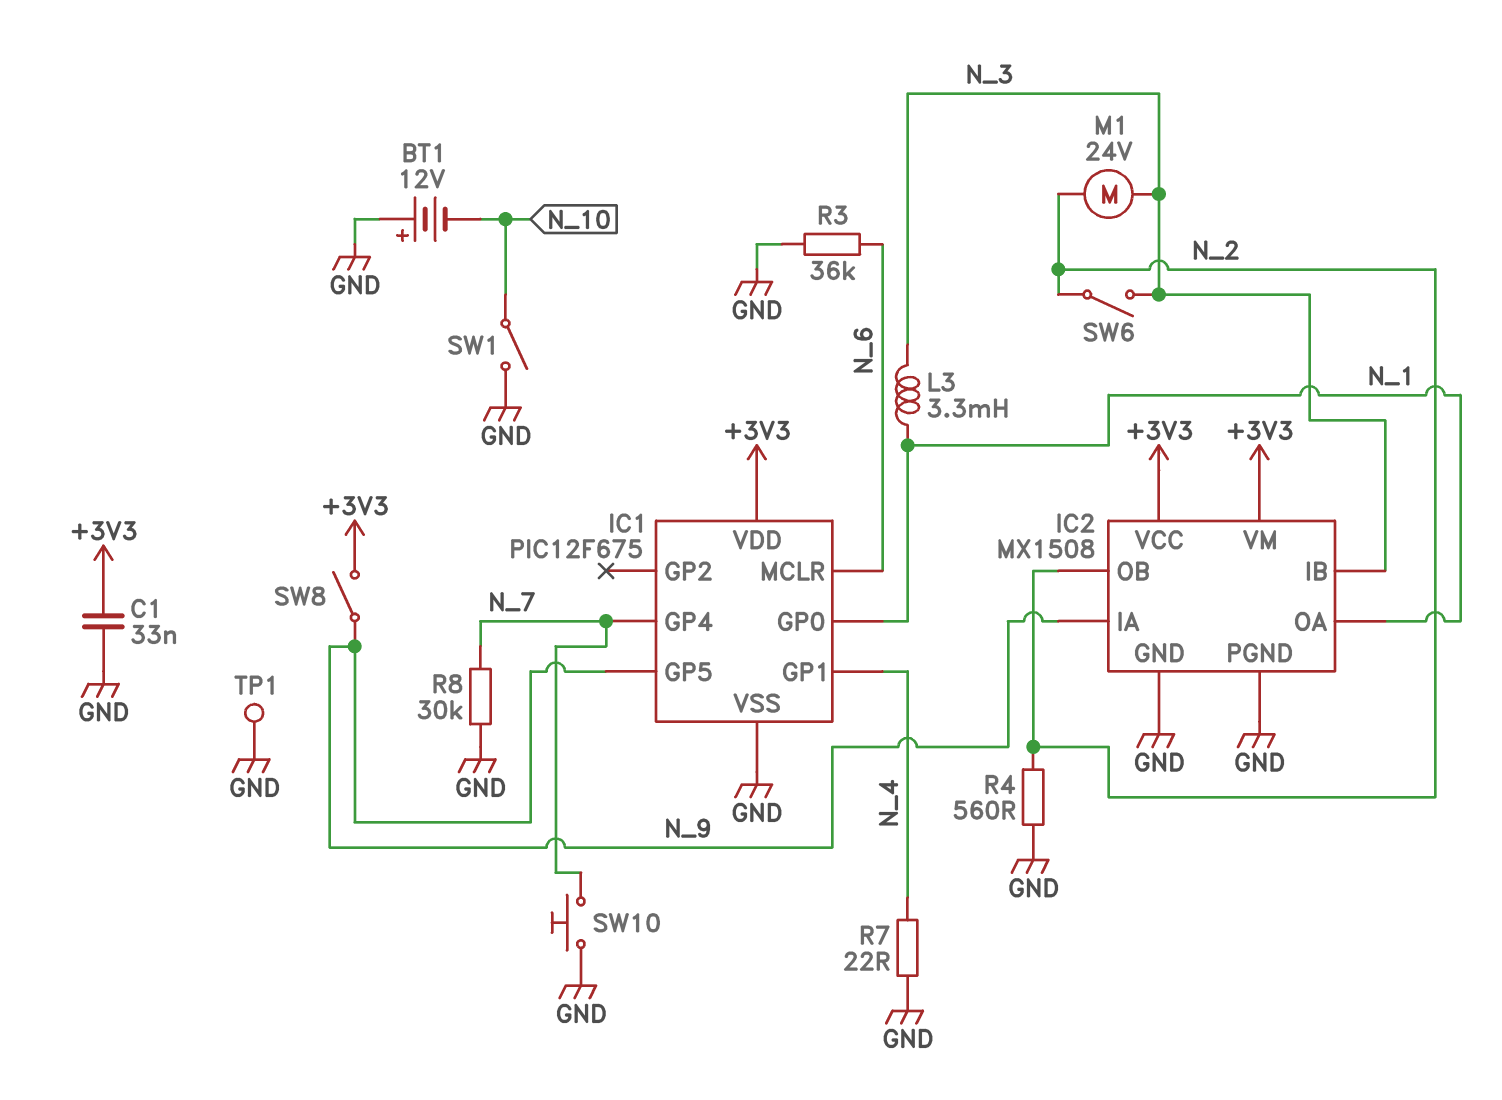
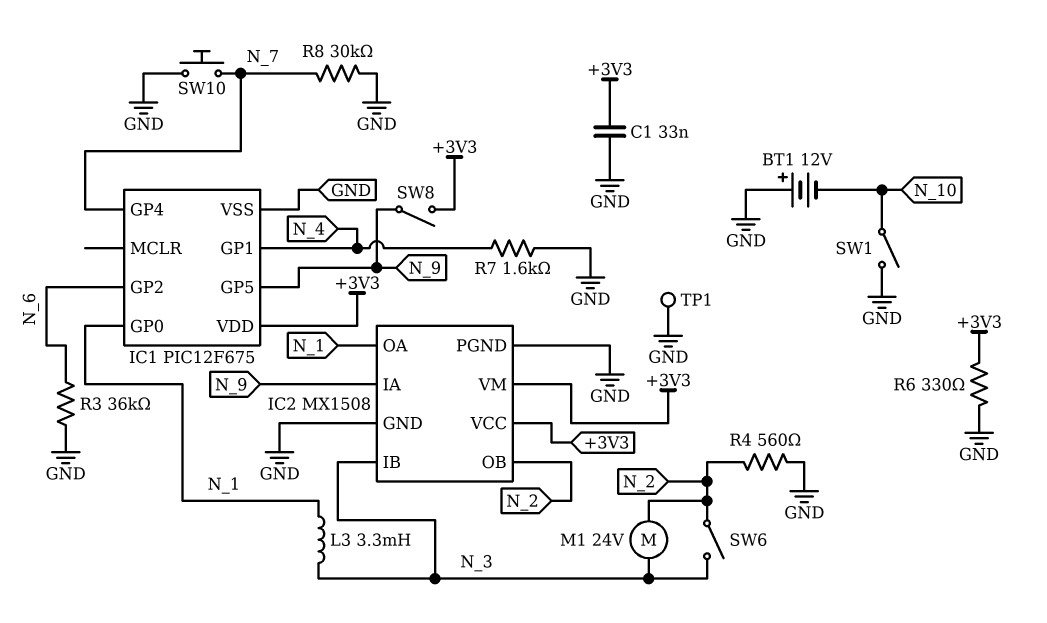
IC1 pin GP2: none -> N_6
IC1 pin MCLR: N_6 -> none
R6: none -> 330 (+3V3, GND)
R7: 22 (GND, N_4) -> 1.6k (GND, N_4)

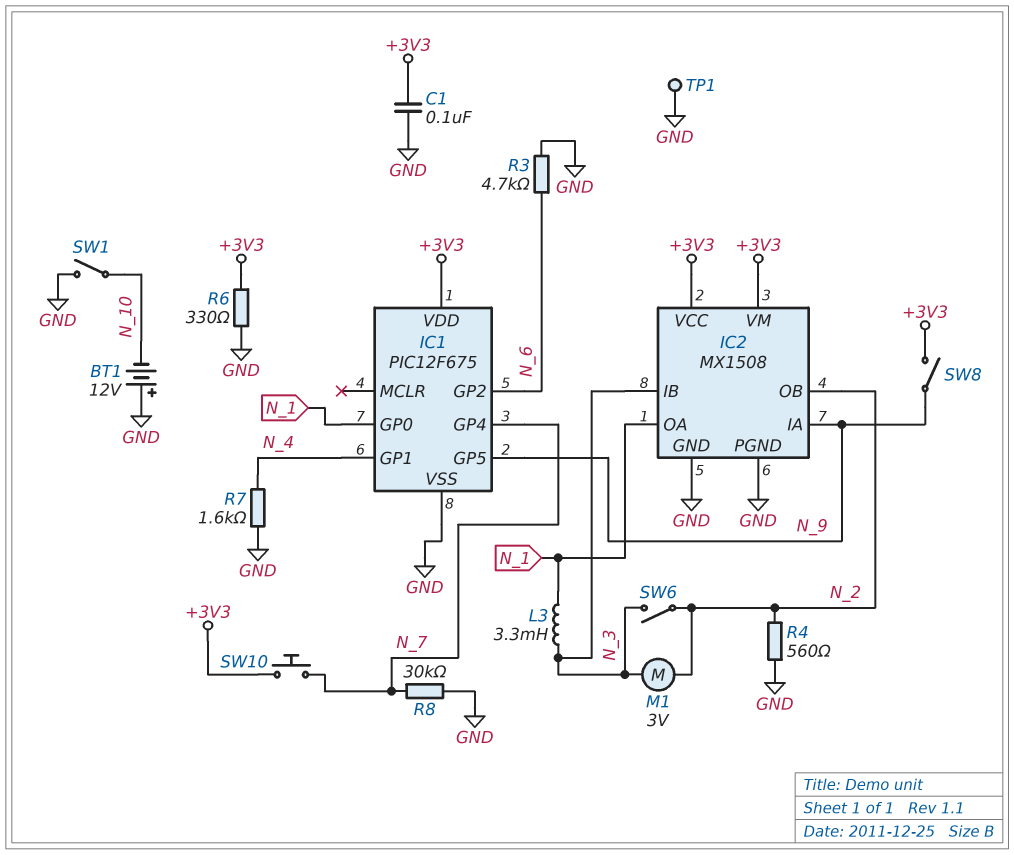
C1: 33nF (+3V3, GND) -> 100nF (+3V3, GND)
M1: motor 24V (N_2, N_3) -> motor 3V (N_2, N_3)
R3: 36k (GND, N_6) -> 4.7k (GND, N_6)
SW10: button (GND, N_7) -> button (+3V3, N_7)

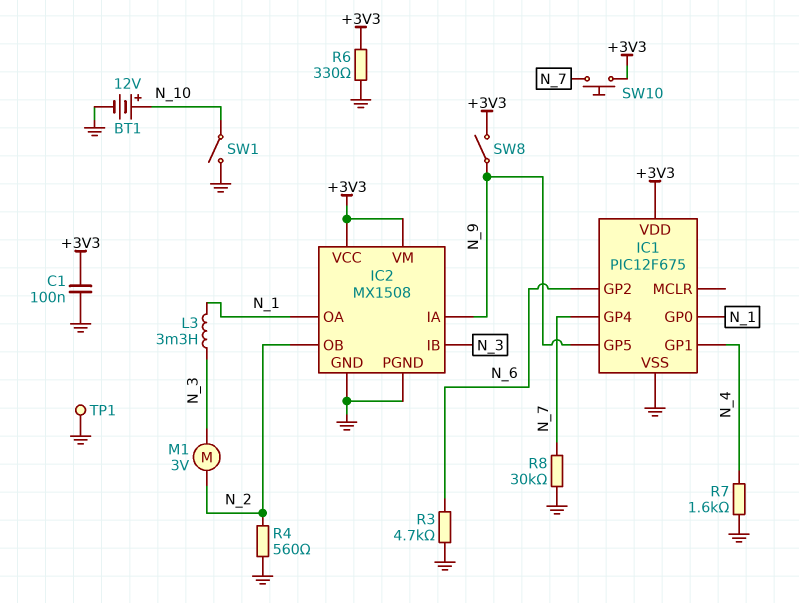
BT1: 12V (plus GND, minus N_10) -> 12V (plus N_10, minus GND)
SW6: switch (N_2, N_3) -> none

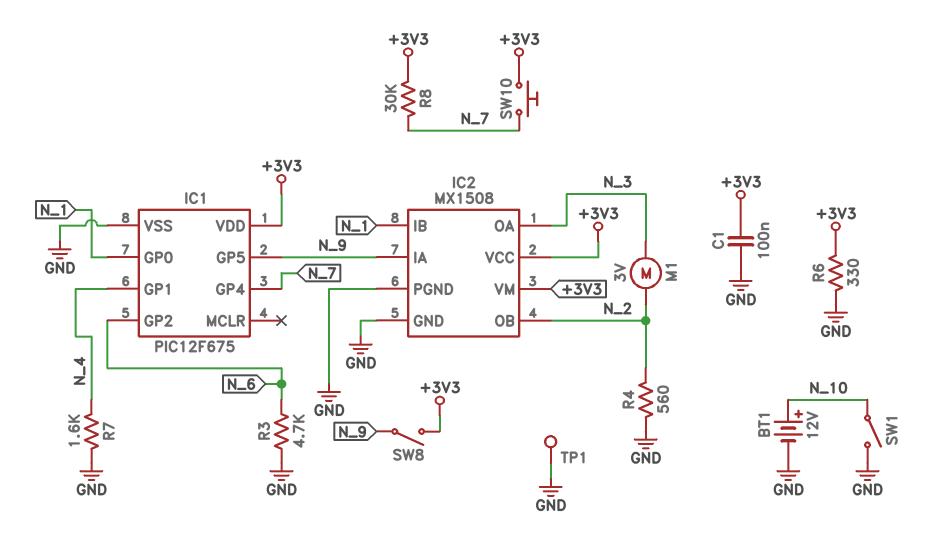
IC2 pin IB: N_3 -> N_1
IC2 pin OA: N_1 -> N_3
L3: 3.3mH (N_1, N_3) -> none
R8: 30k (GND, N_7) -> 30k (+3V3, N_7)

